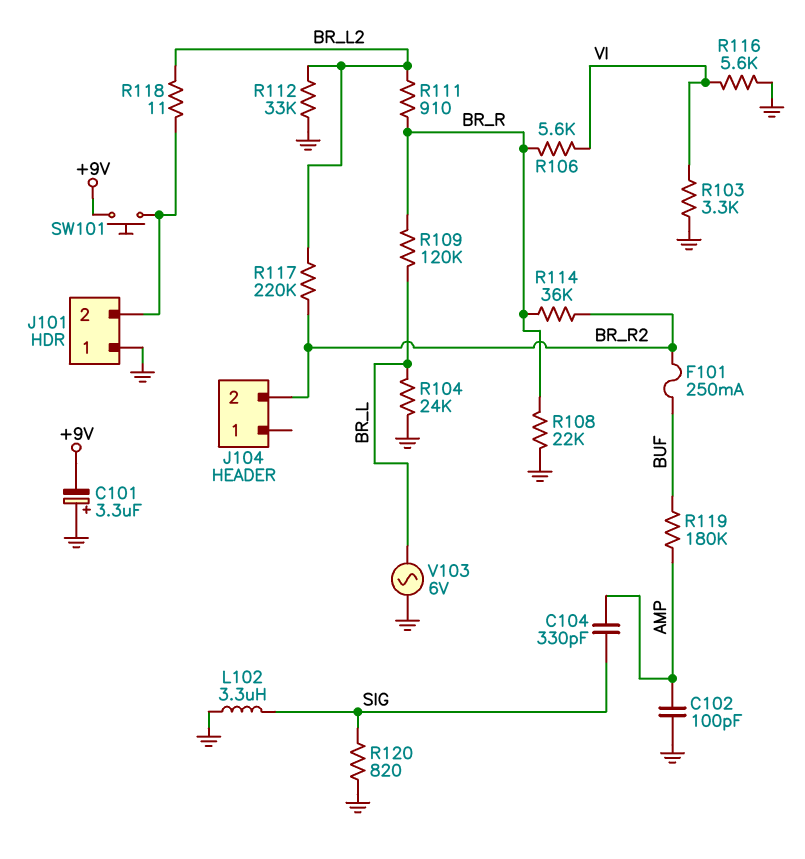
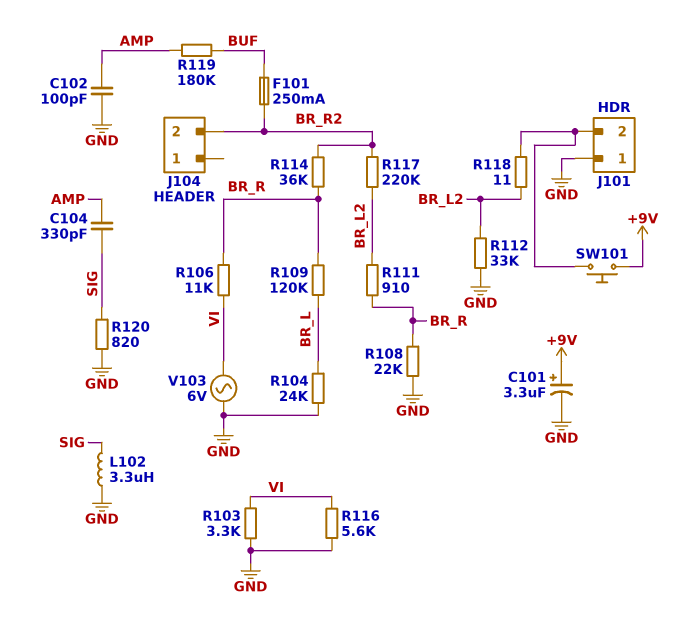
C101: 3.3uF (plus GND, minus +9V) -> 3.3uF (plus +9V, minus GND)
R106: 5.6k (BR_R, VI) -> 11k (BR_R, VI)
V103: AC 6V (BR_L, GND) -> AC 6V (GND, VI)

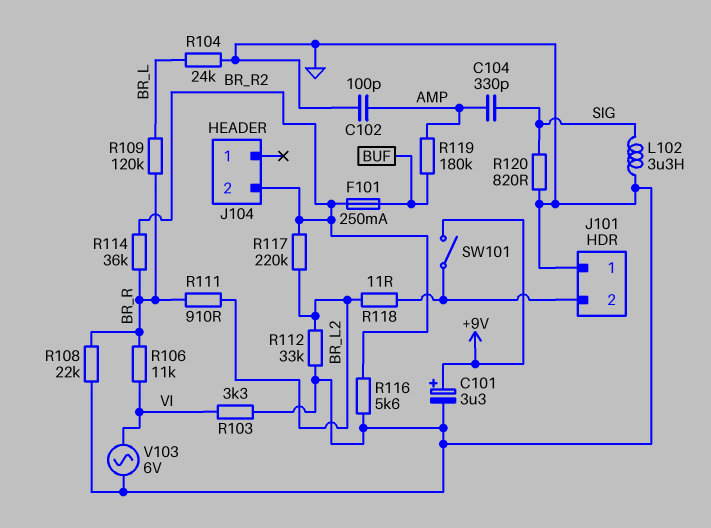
R116: 5.6k (GND, VI) -> 5.6k (BR_R2, GND)
SW101: button (+9V, J101/2) -> switch (+9V, J101/2)

